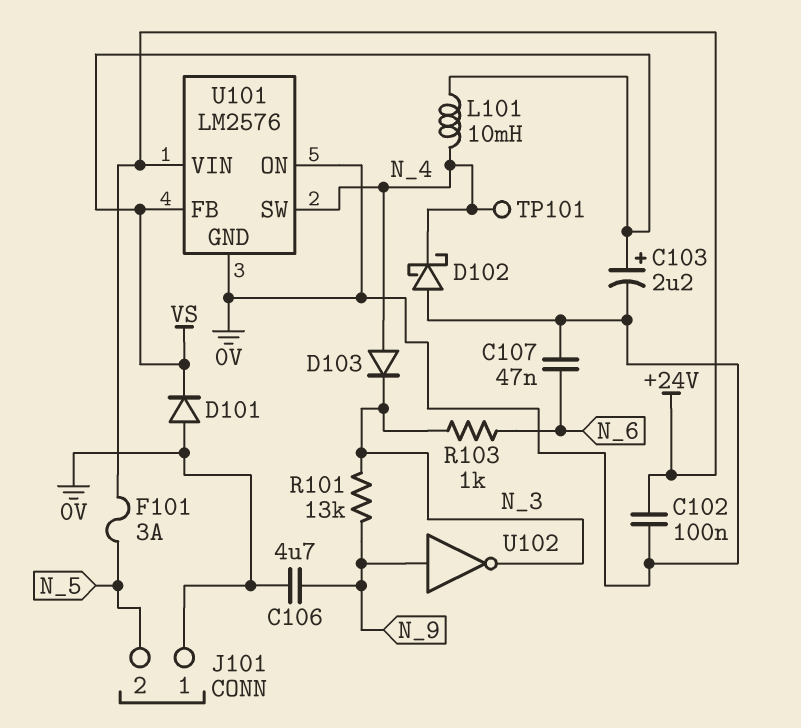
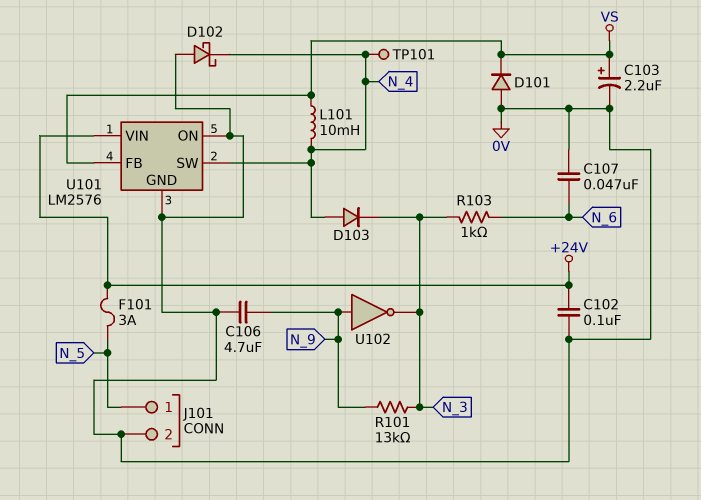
J101 pin 1: 0V -> N_5
J101 pin 2: N_5 -> 0V

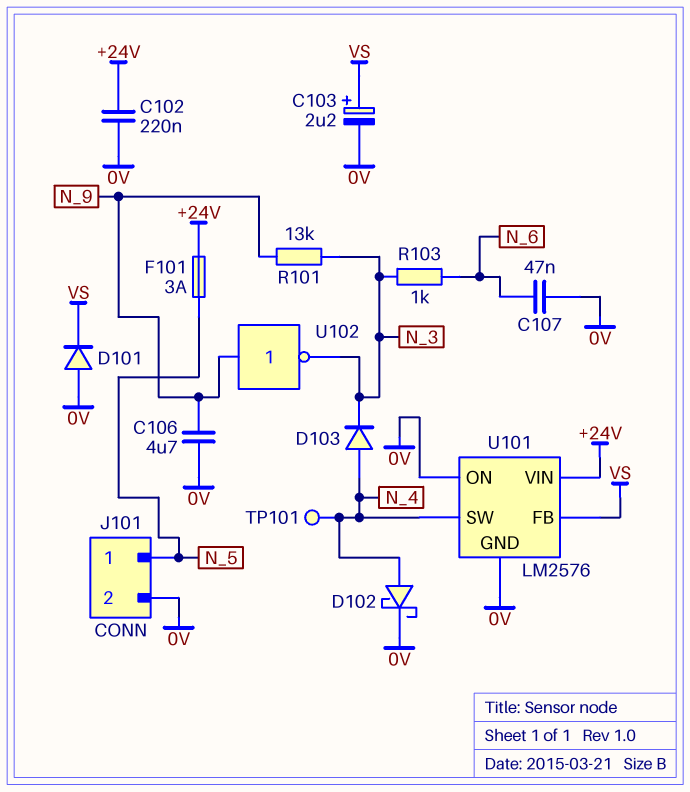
C102: 100nF (+24V, 0V) -> 220nF (+24V, 0V)
D102: schottky (A 0V, K N_4) -> schottky (A N_4, K 0V)
L101: 10mH (N_4, VS) -> none

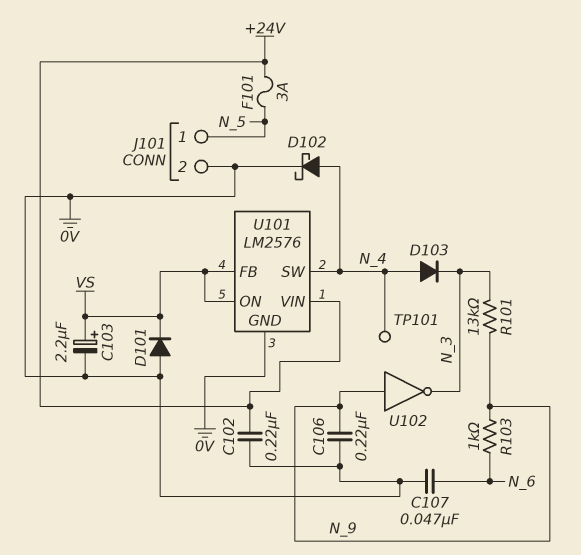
C106: 4.7uF (0V, N_9) -> 220nF (0V, N_9)
R103: 1k (N_3, N_6) -> 1k (N_6, N_9)
U101 pin ON: 0V -> VS

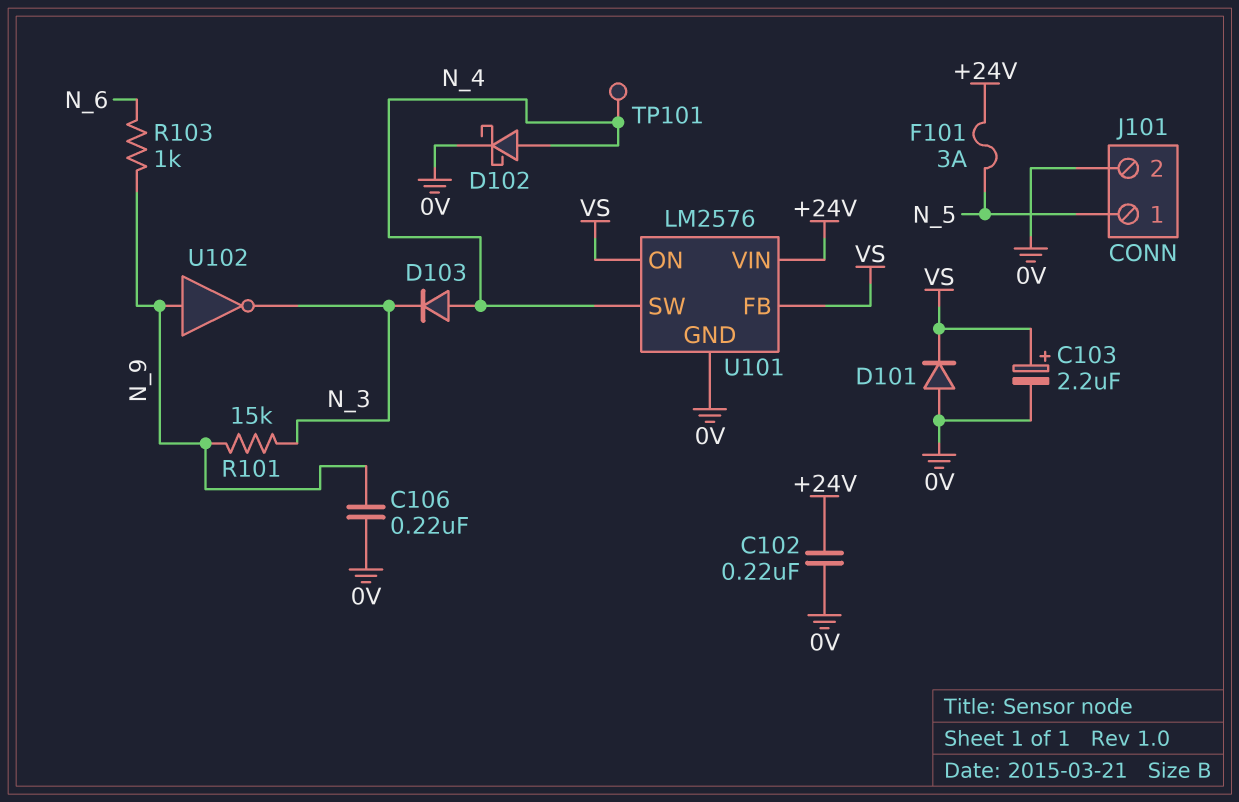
C107: 47nF (0V, N_6) -> none
R101: 13k (N_3, N_9) -> 15k (N_3, N_9)

